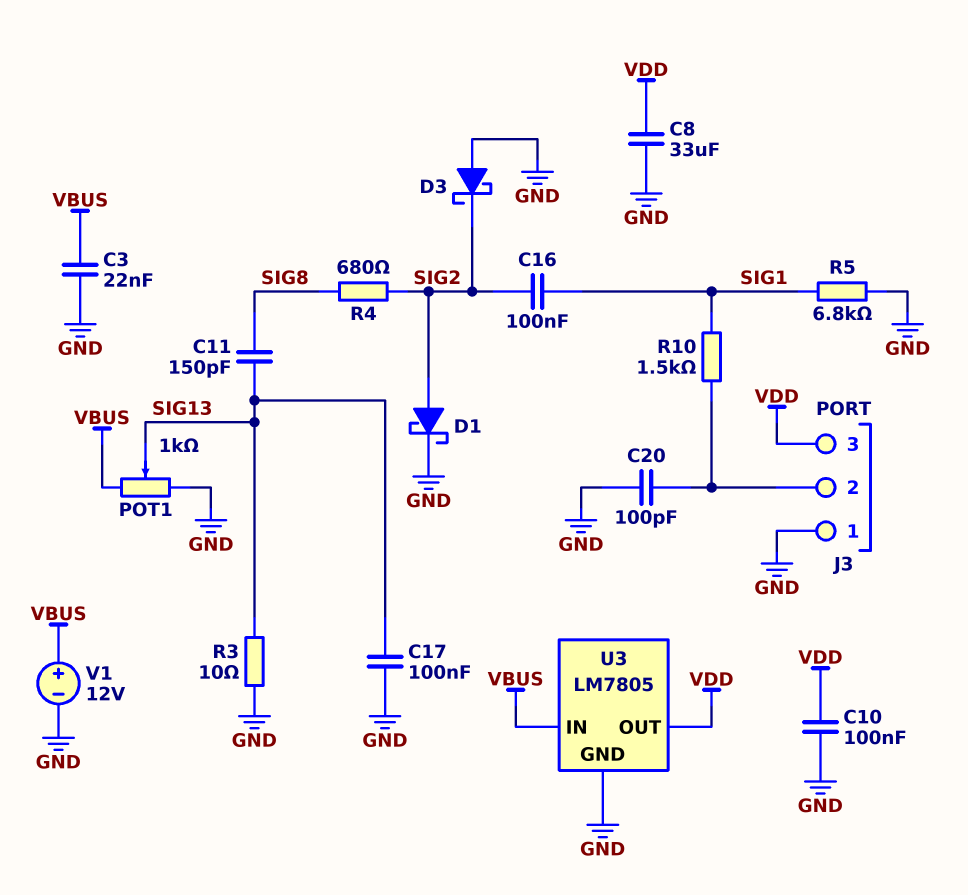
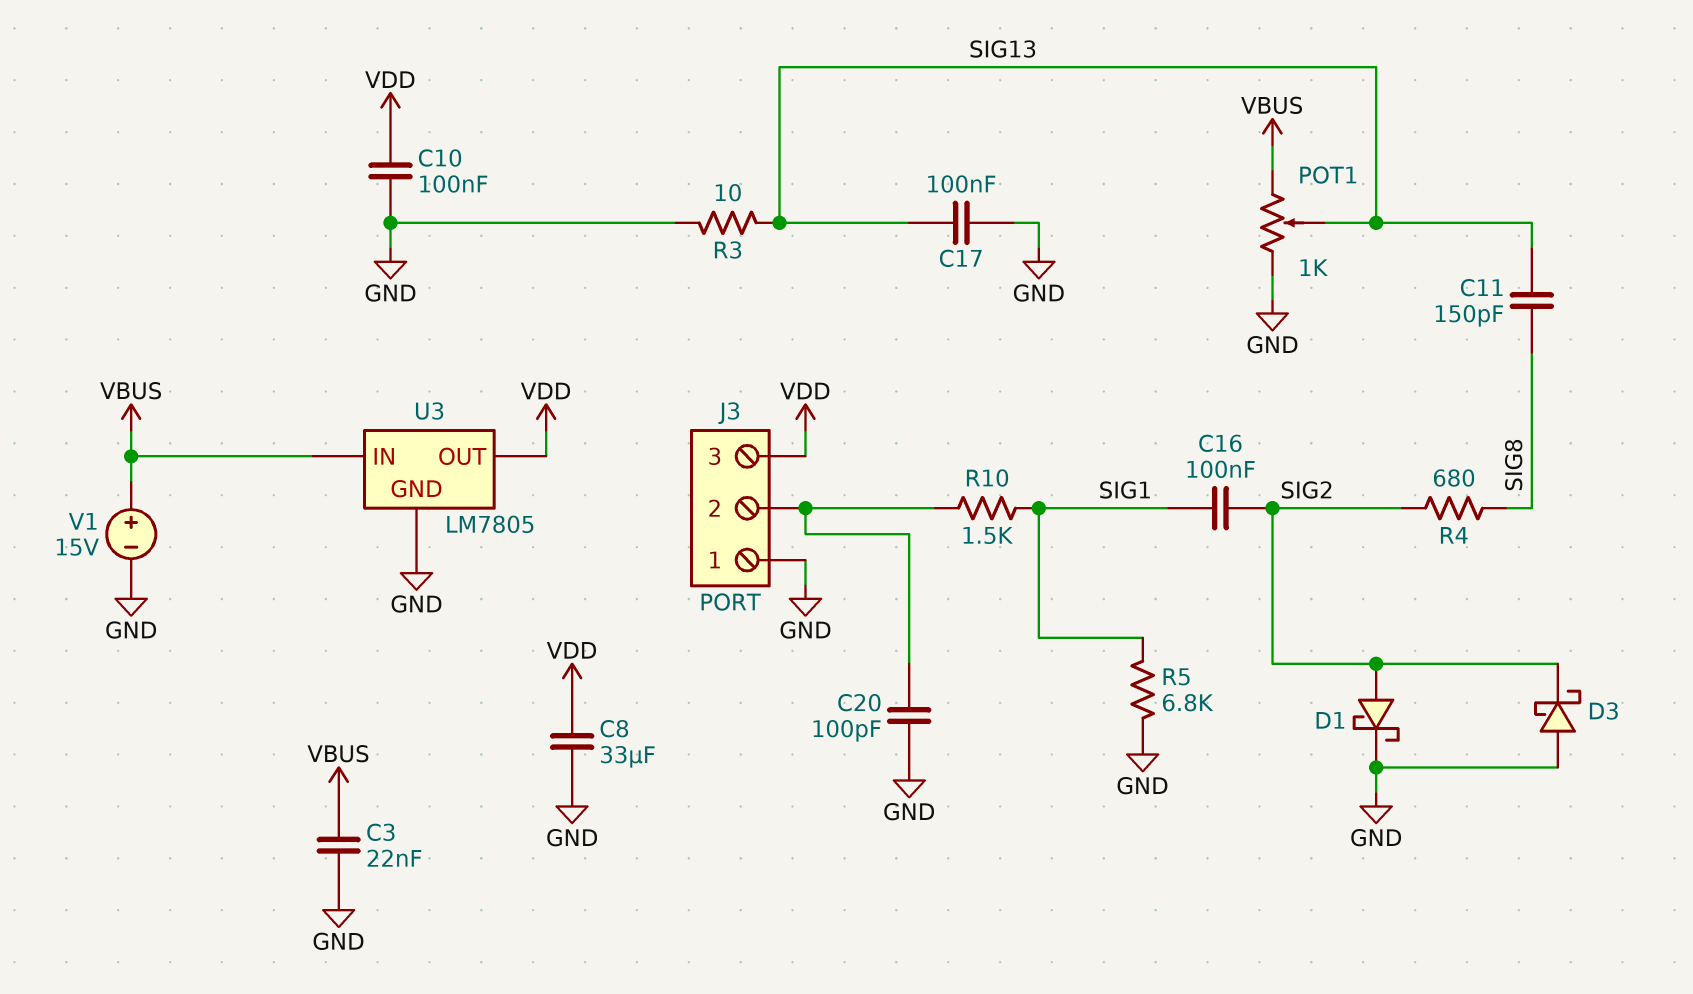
V1: 12V (plus VBUS, minus GND) -> 15V (plus VBUS, minus GND)

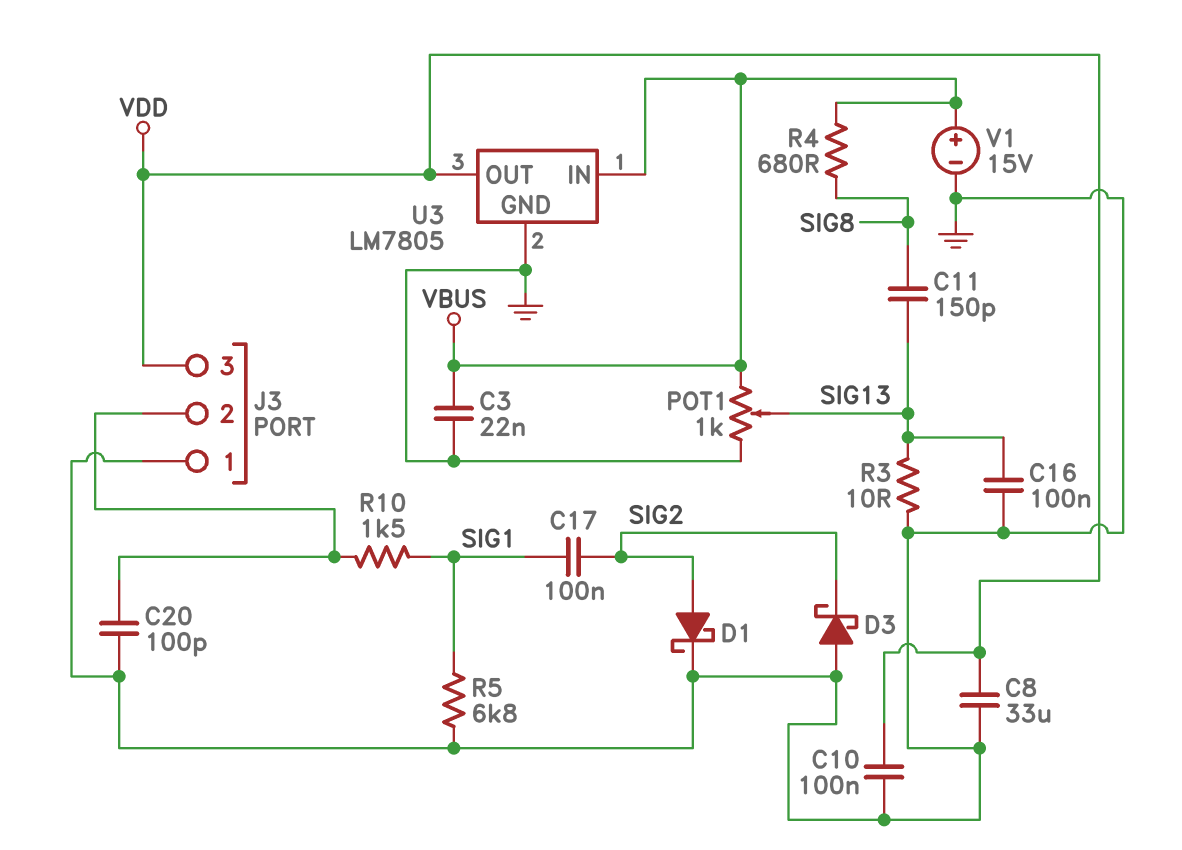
C16: 100nF (SIG1, SIG2) -> 100nF (GND, SIG13)
C17: 100nF (GND, SIG13) -> 100nF (SIG1, SIG2)
R4: 680 (SIG2, SIG8) -> 680 (SIG8, VBUS)

